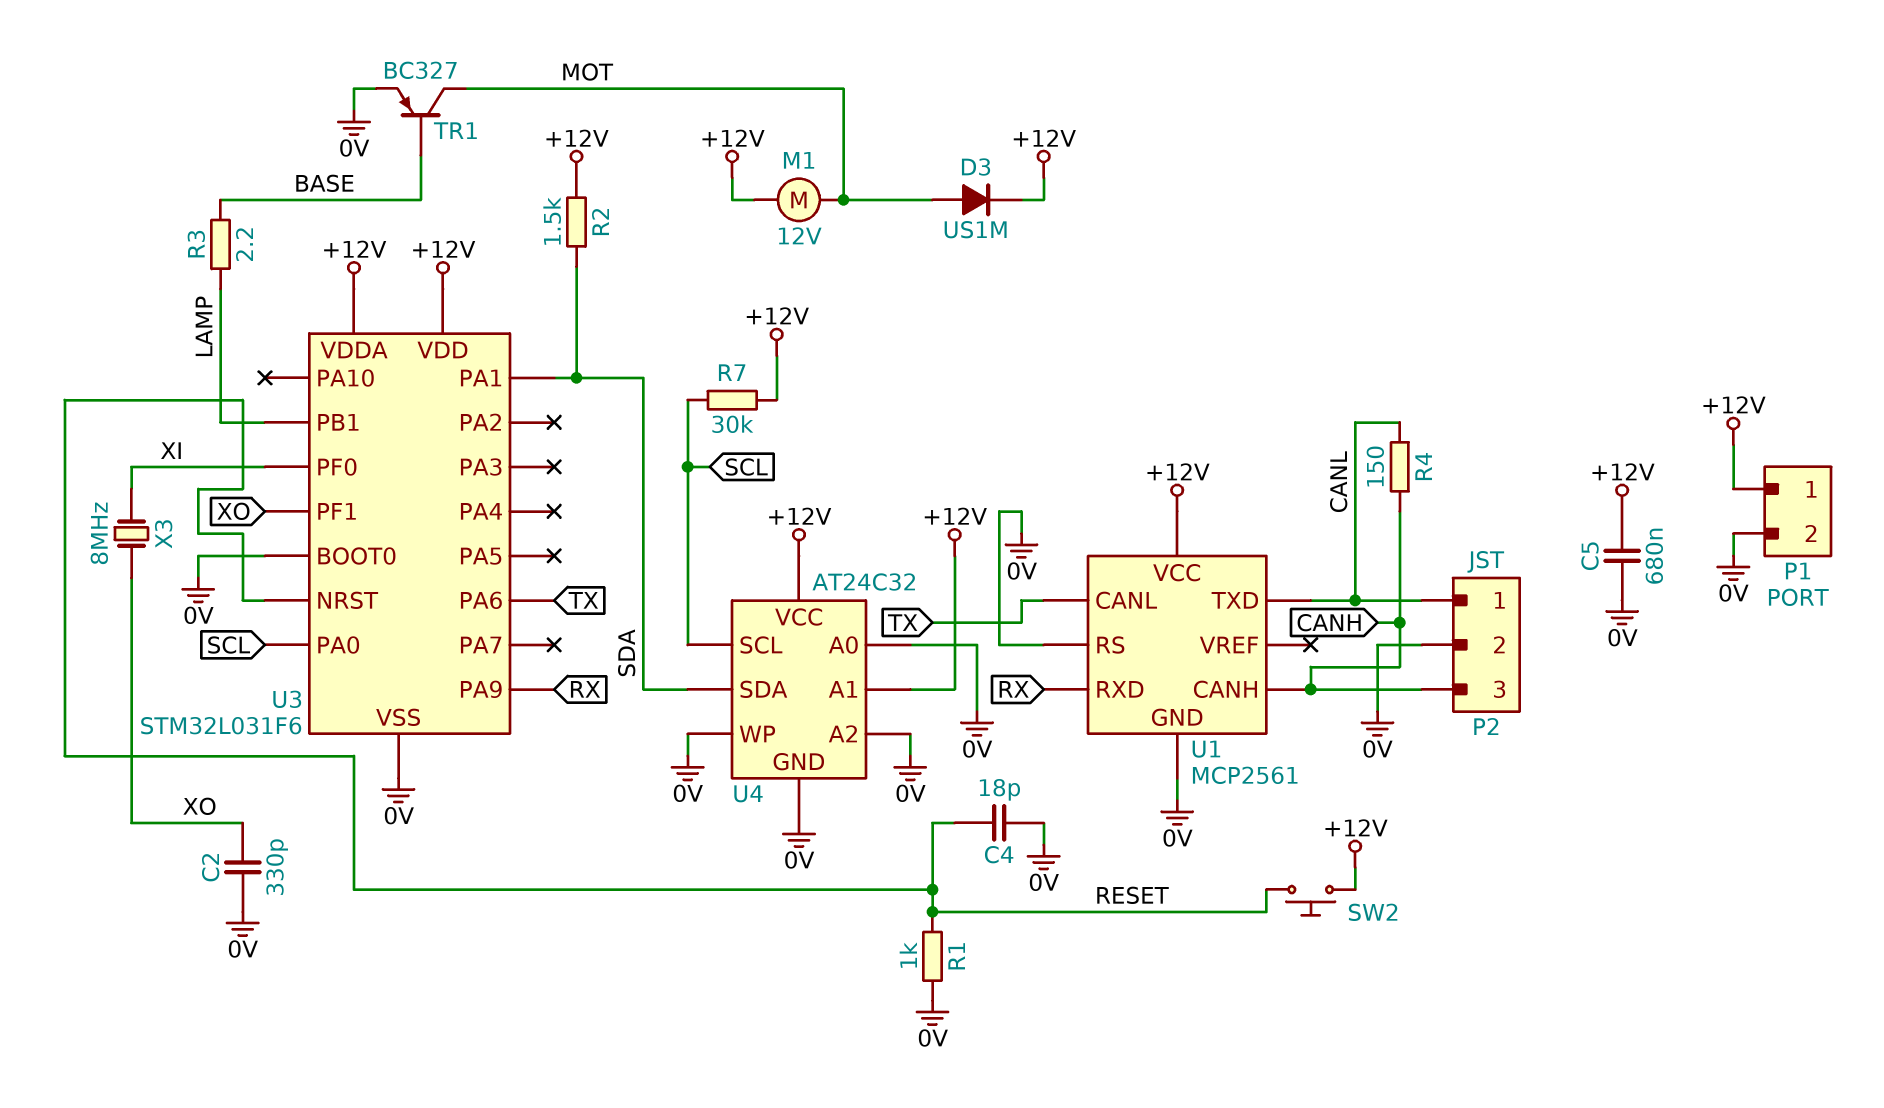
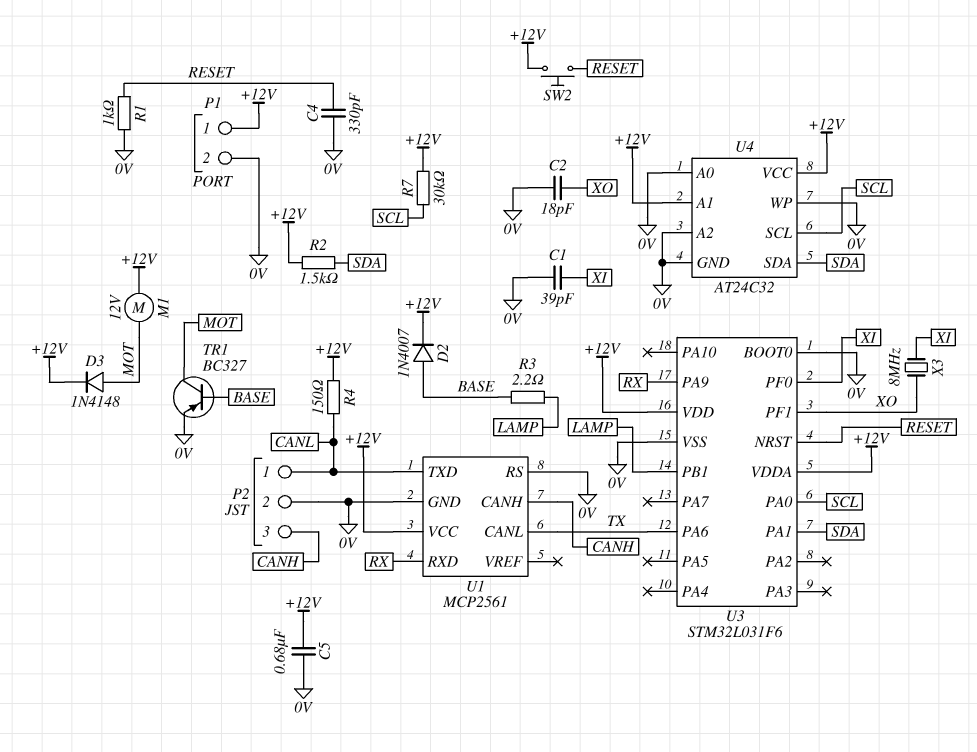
C1: none -> 39pF (0V, XI)
C2: 330pF (0V, XO) -> 18pF (0V, XO)
C4: 18pF (0V, RESET) -> 330pF (0V, RESET)
D2: none -> diode 1N4007 (A BASE, K +12V)
D3: diode US1M (A MOT, K +12V) -> diode 1N4148 (A MOT, K +12V)
R4: 150 (CANH, CANL) -> 150 (+12V, CANL)

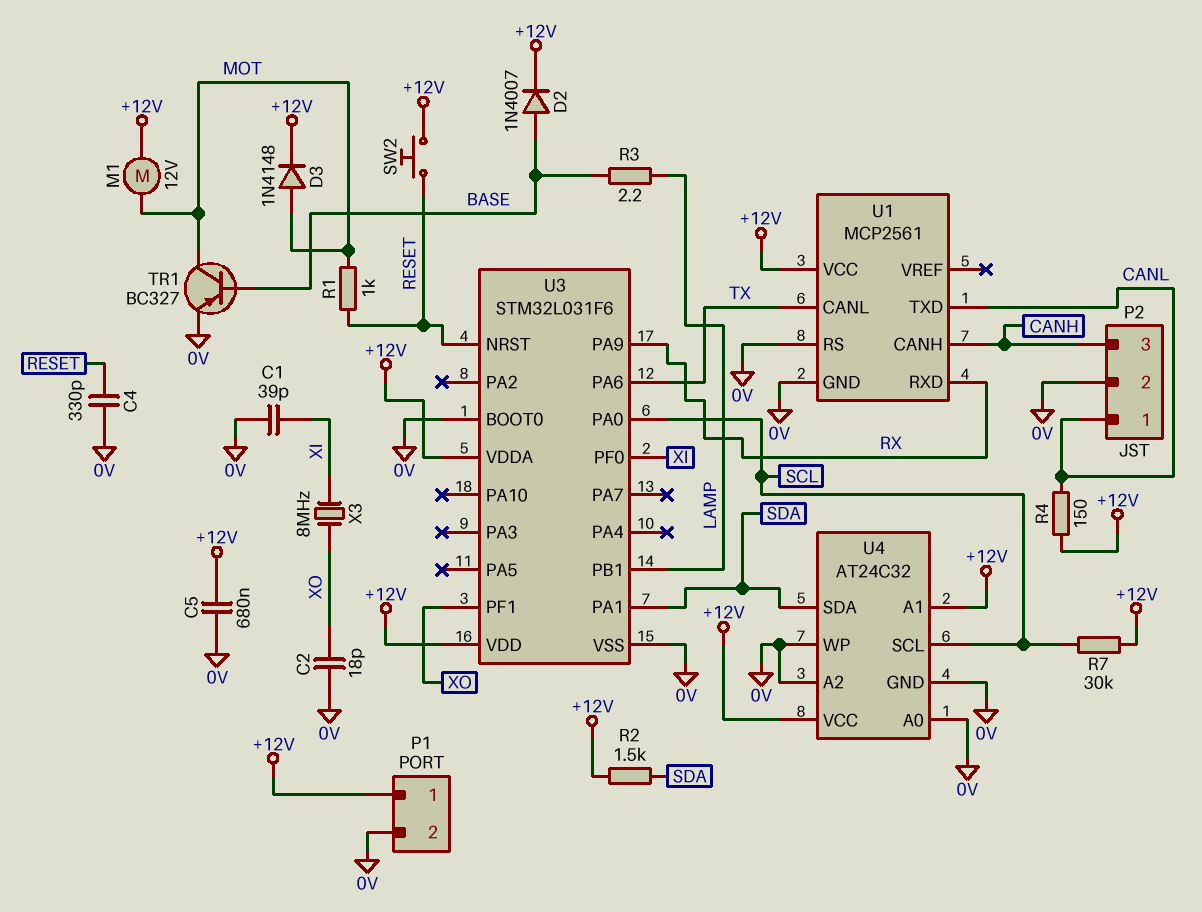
R1: 1k (0V, RESET) -> 1k (MOT, RESET)

